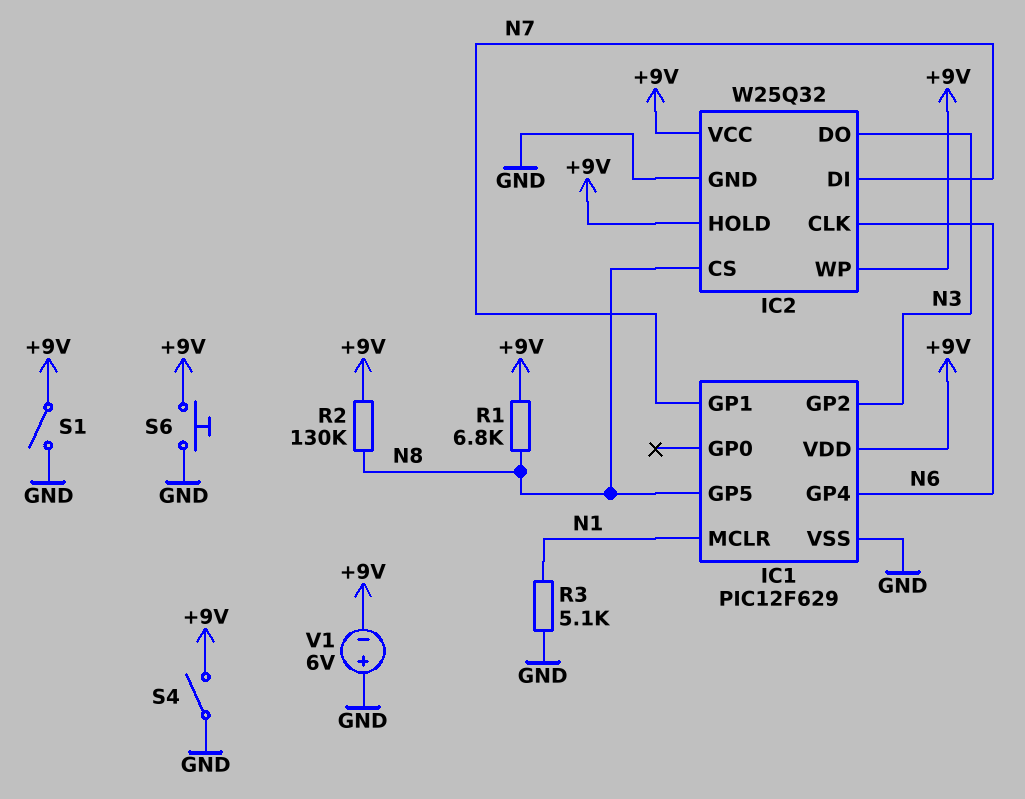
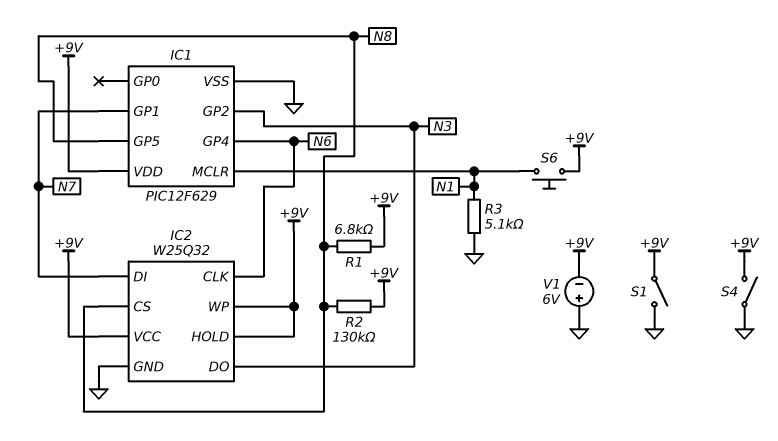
S6: button (+9V, GND) -> button (+9V, N1)

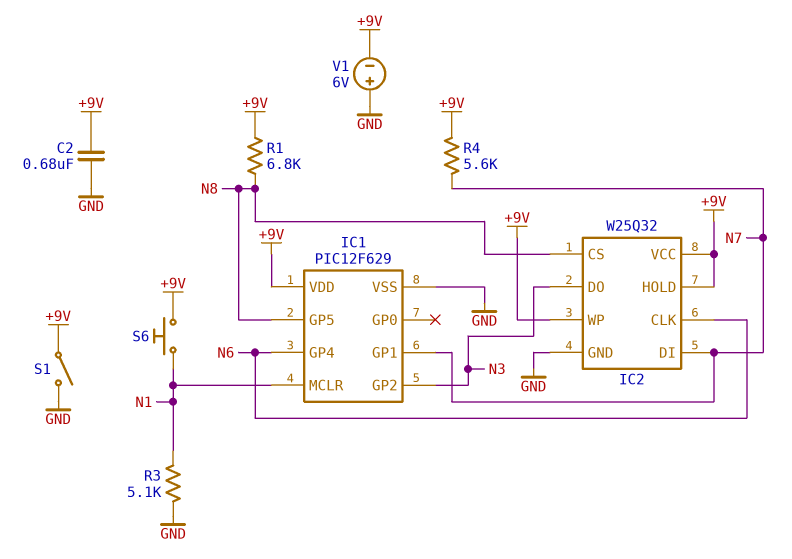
C2: none -> 680nF (+9V, GND)
R2: 130k (+9V, N8) -> none
R4: none -> 5.6k (+9V, N7)
S4: switch (+9V, GND) -> none

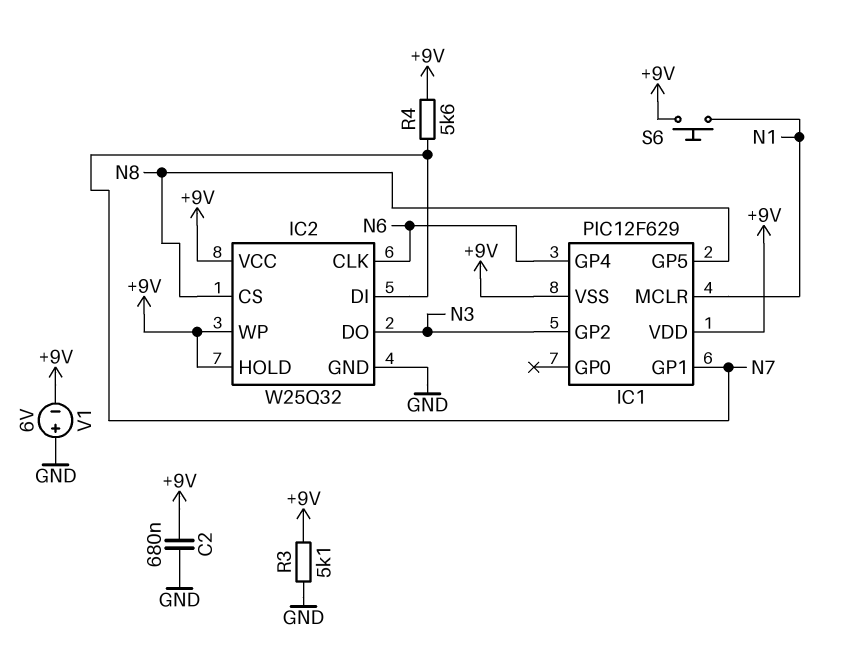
IC1 pin VSS: GND -> +9V
R1: 6.8k (+9V, N8) -> none
R3: 5.1k (GND, N1) -> 5.1k (+9V, GND)
S1: switch (+9V, GND) -> none

